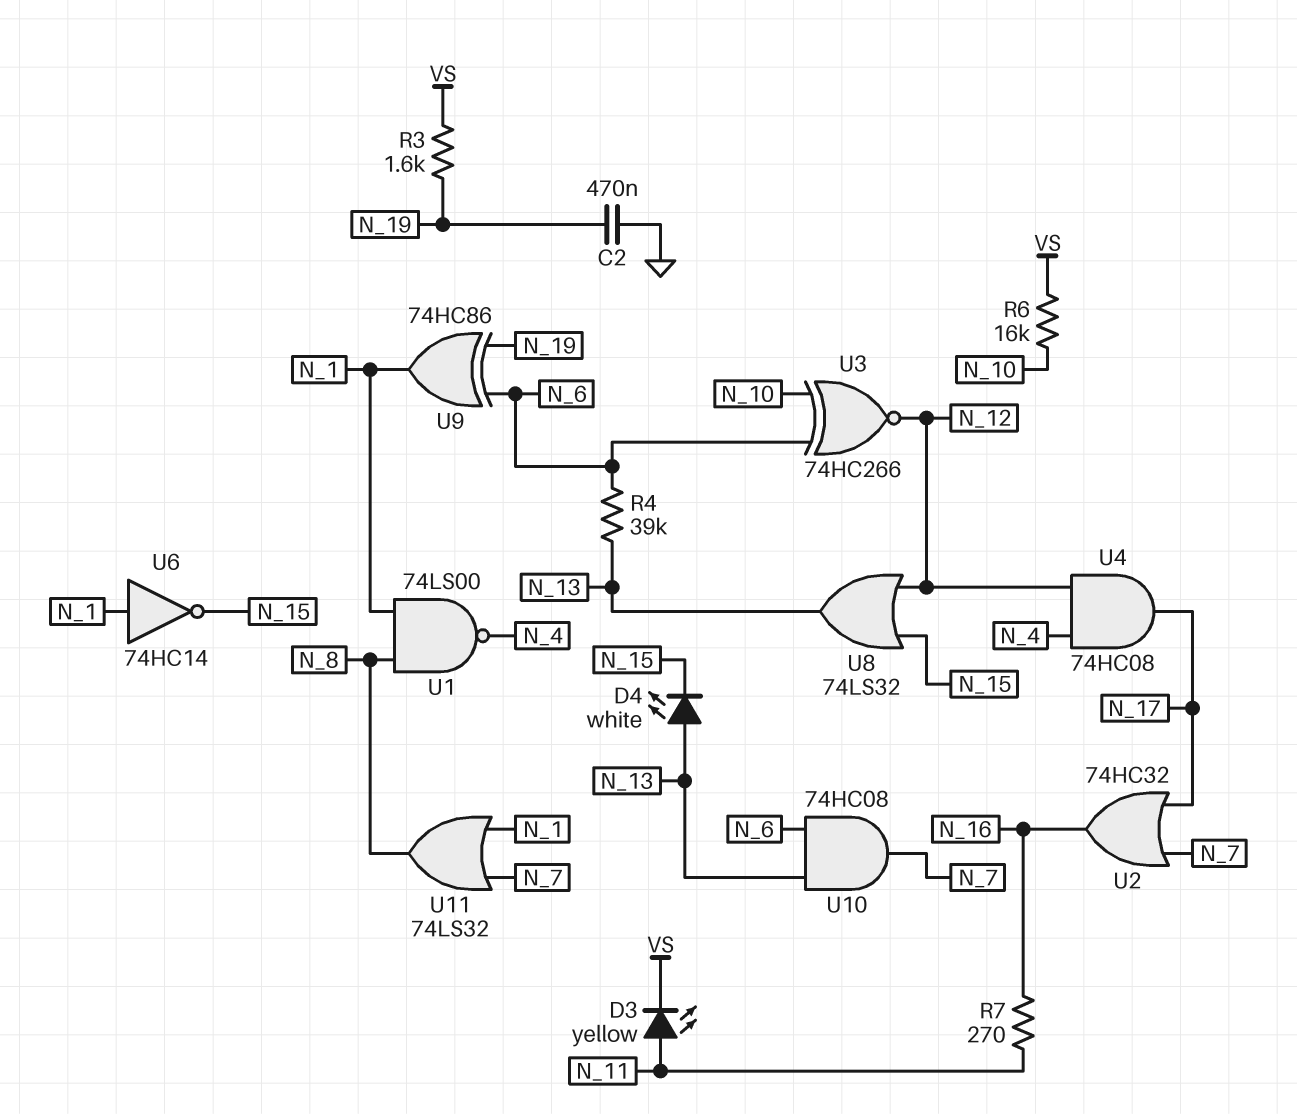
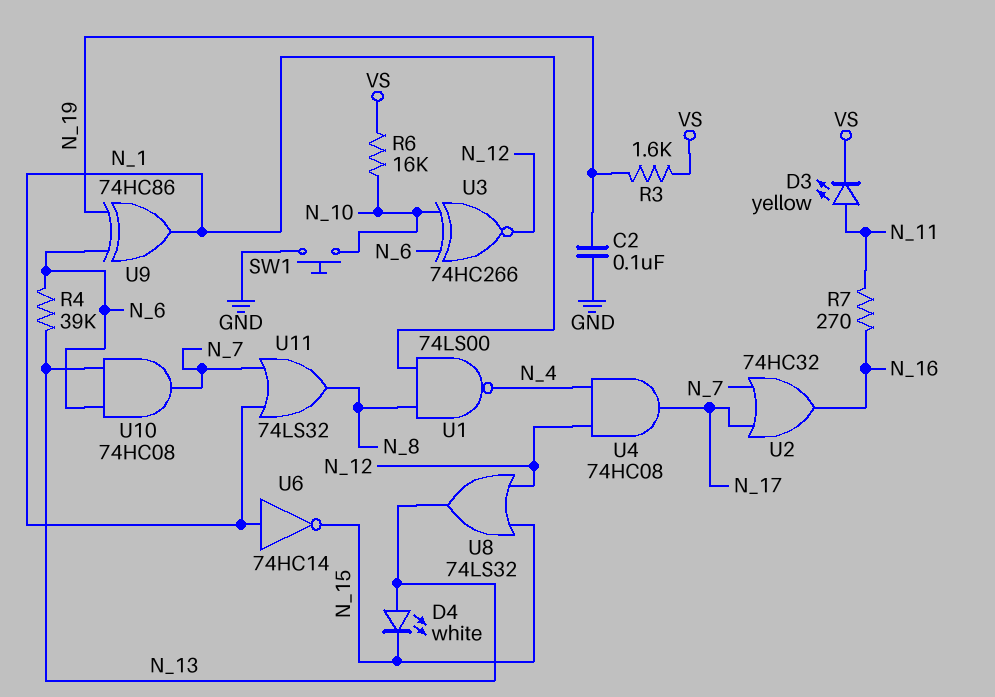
C2: 470nF (GND, N_19) -> 100nF (GND, N_19)
SW1: none -> button (GND, N_10)

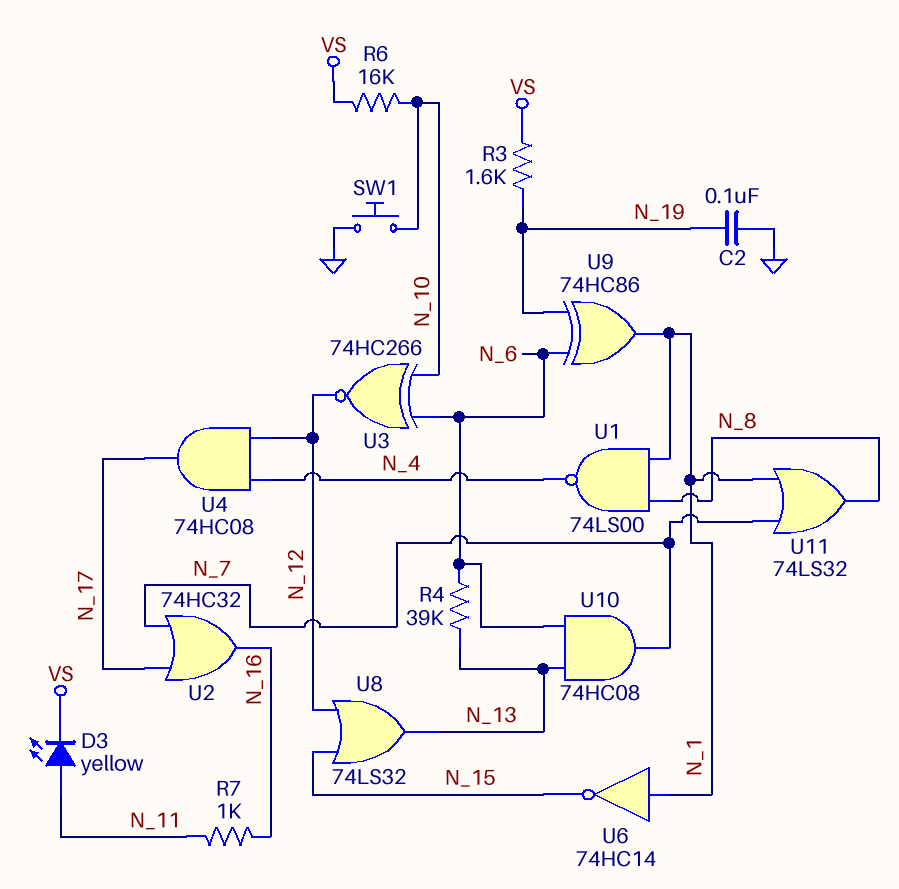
D4: LED white (A N_13, K N_15) -> none
R7: 270 (N_11, N_16) -> 1k (N_11, N_16)

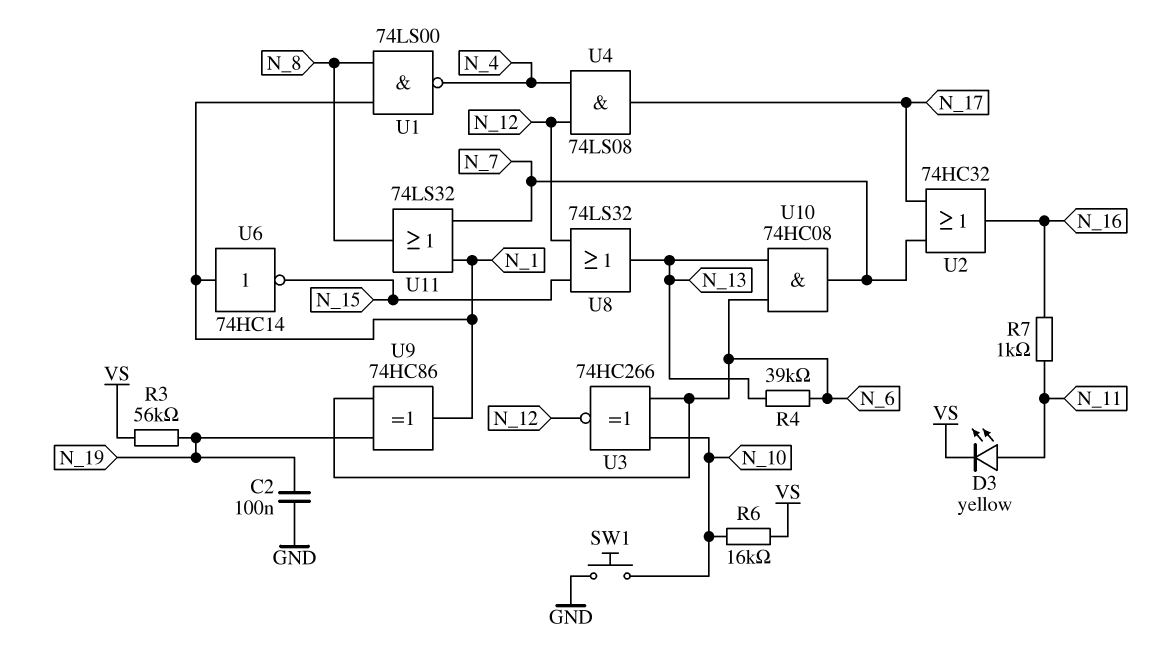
R3: 1.6k (N_19, VS) -> 56k (N_19, VS)
U4: AND 74HC08 (in N_4, in N_12, out N_17) -> AND 74LS08 (in N_4, in N_12, out N_17)

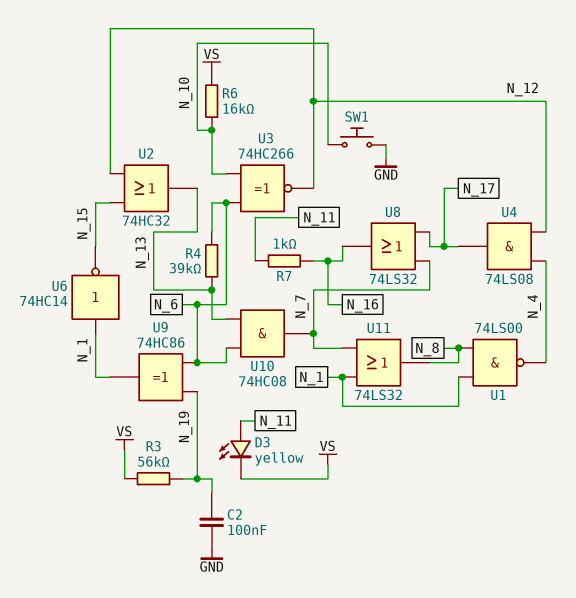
U2: OR 74HC32 (in N_7, in N_17, out N_16) -> OR 74HC32 (in N_12, in N_15, out N_13)
U8: OR 74LS32 (in N_12, in N_15, out N_13) -> OR 74LS32 (in N_7, in N_17, out N_16)

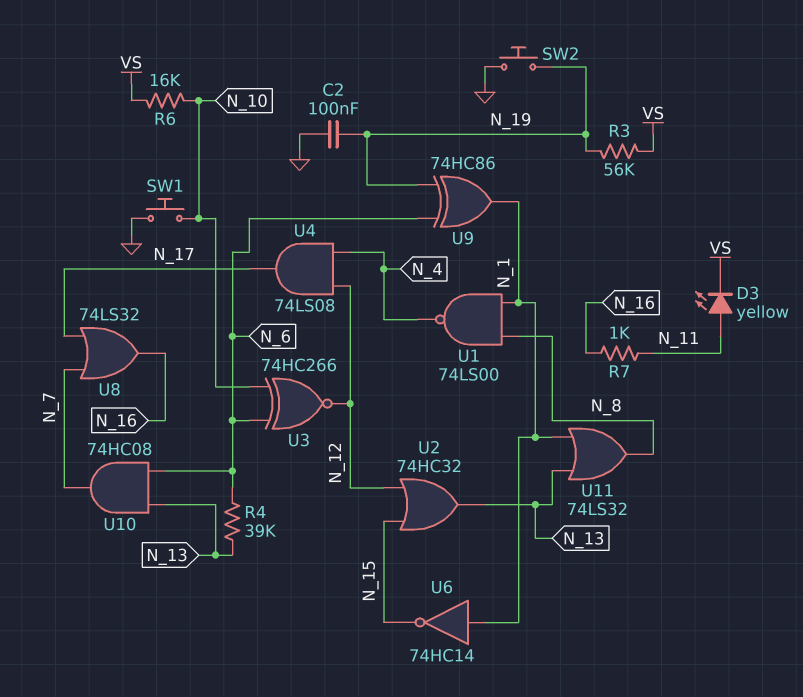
SW2: none -> button (GND, N_19)
U11: OR 74LS32 (in N_1, in N_7, out N_8) -> OR 74LS32 (in N_1, in N_13, out N_8)

